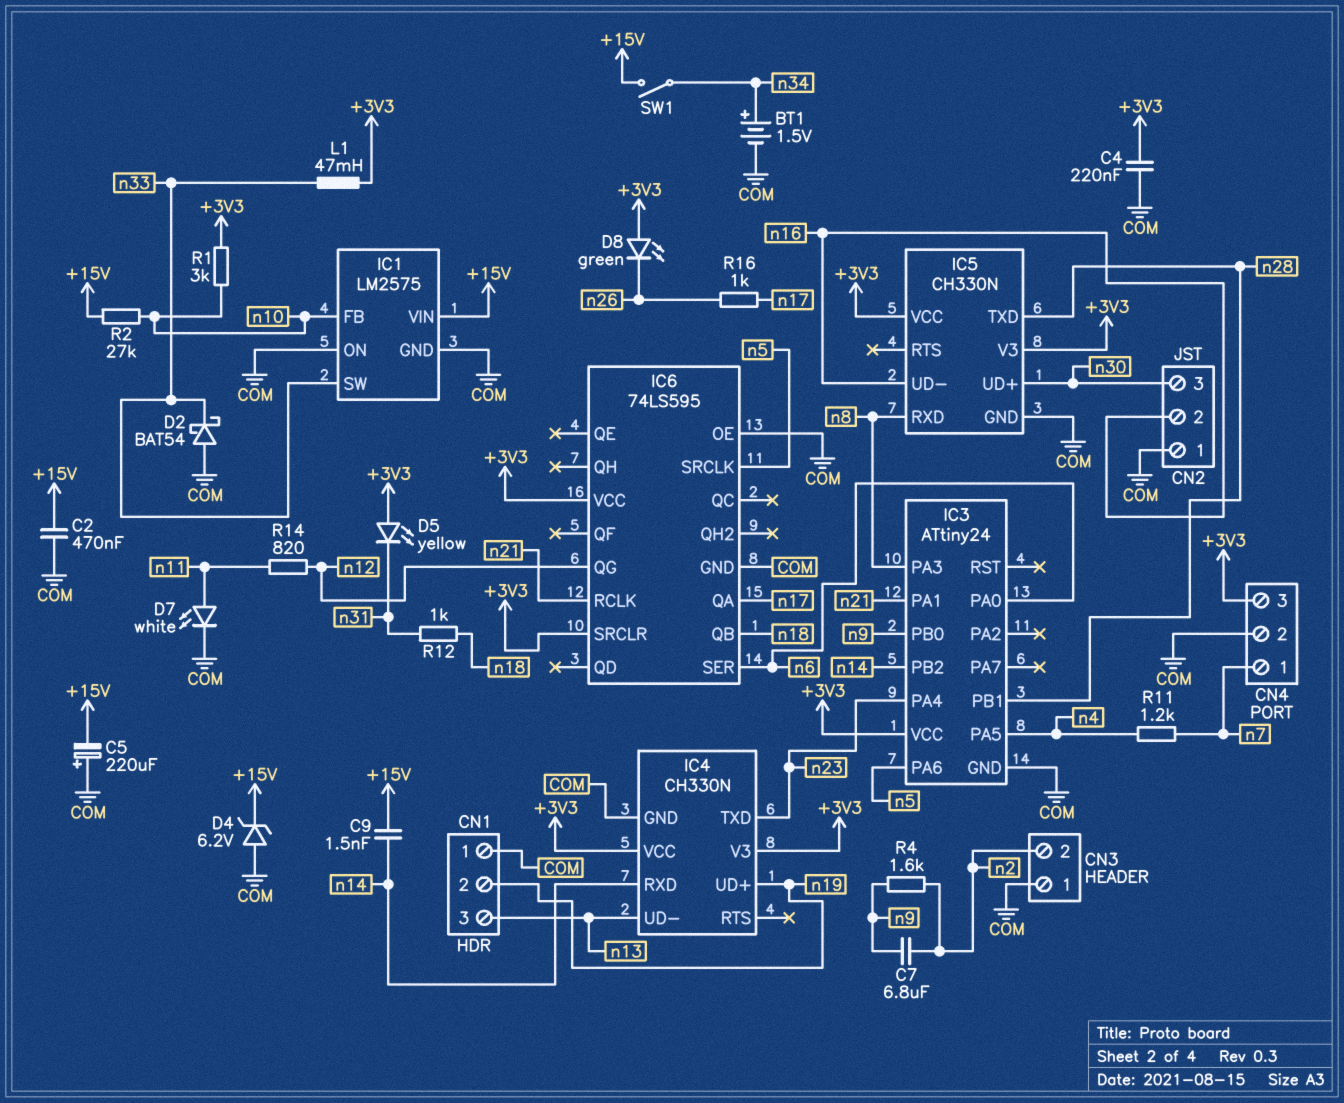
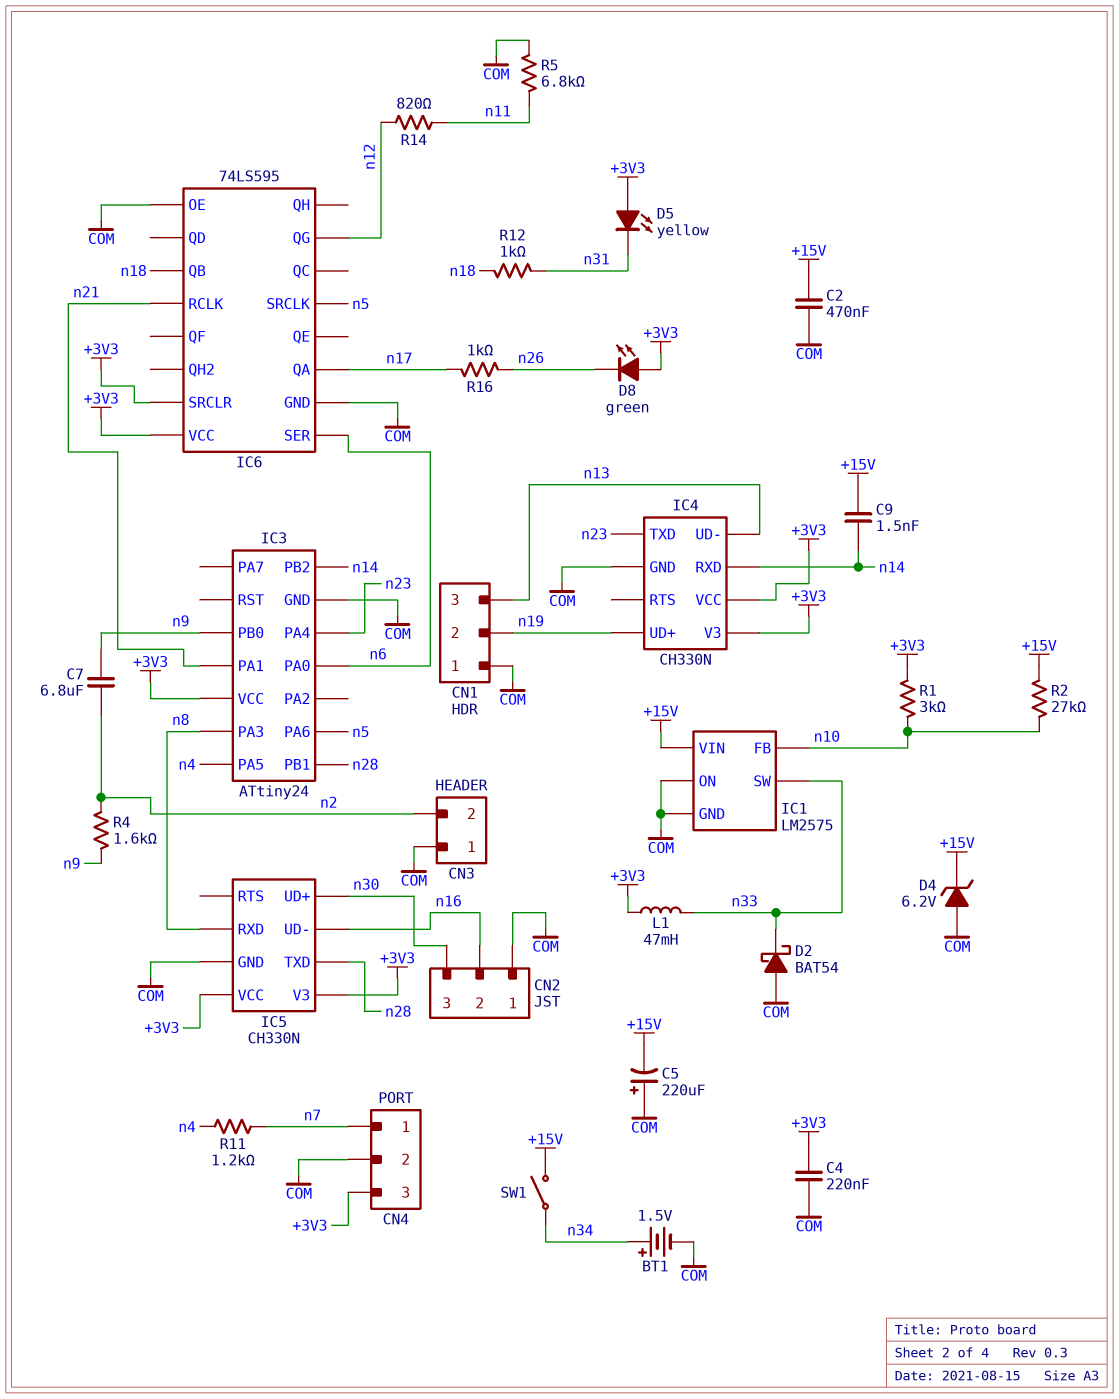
D7: LED white (A n11, K COM) -> none
R5: none -> 6.8k (COM, n11)

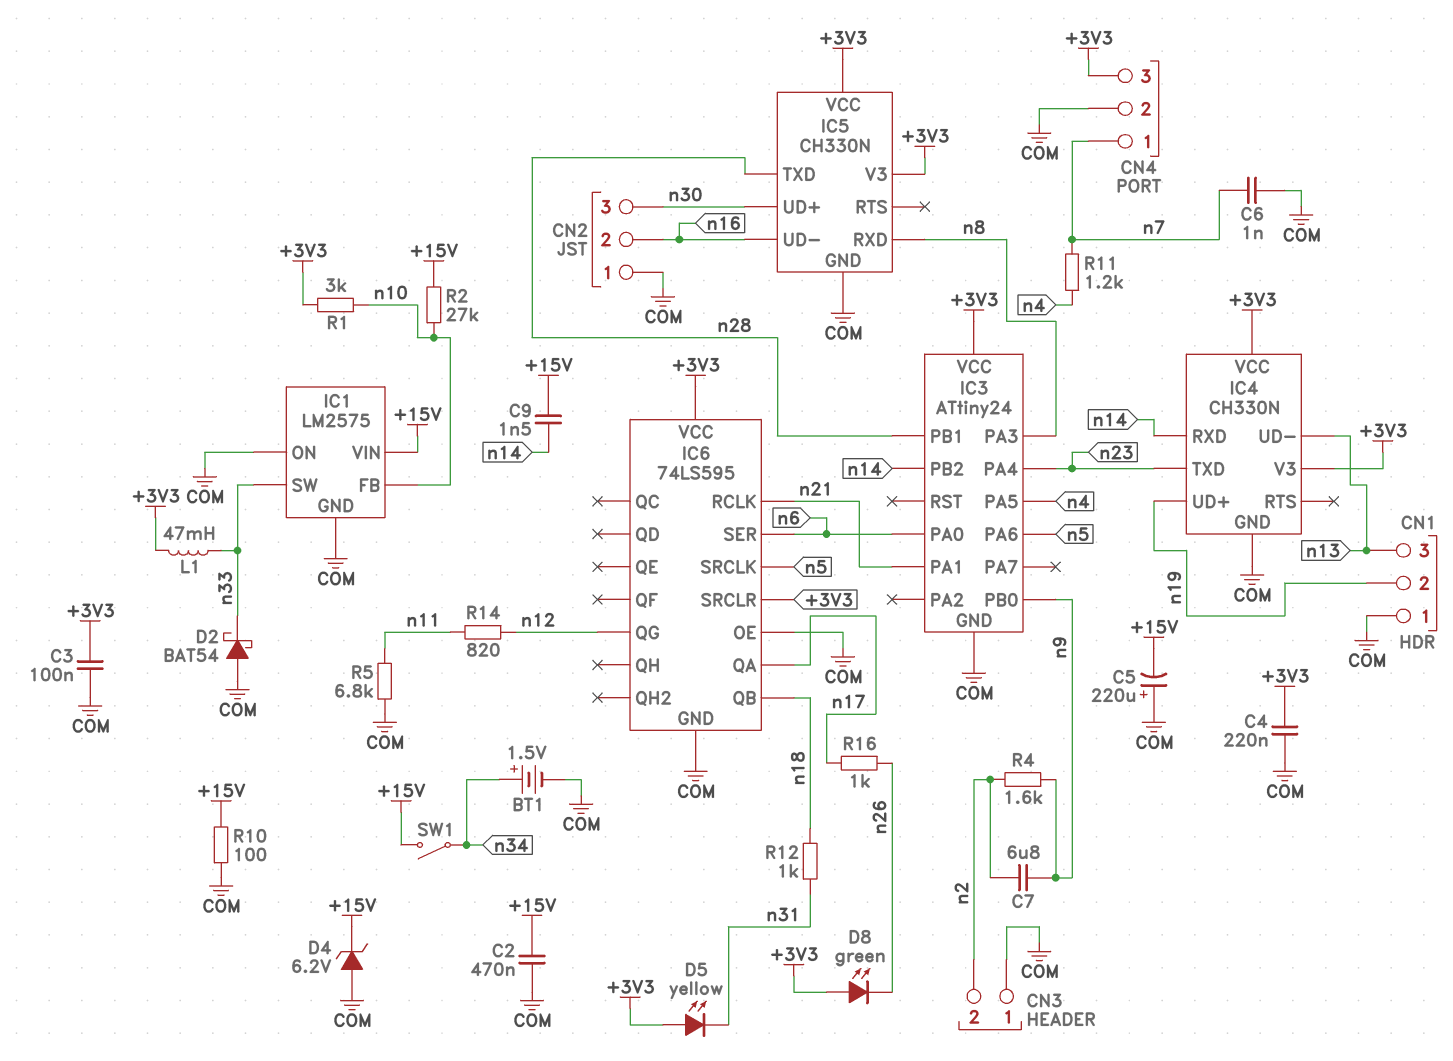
C3: none -> 100nF (+3V3, COM)
C6: none -> 1nF (COM, n7)
R10: none -> 100 (+15V, COM)

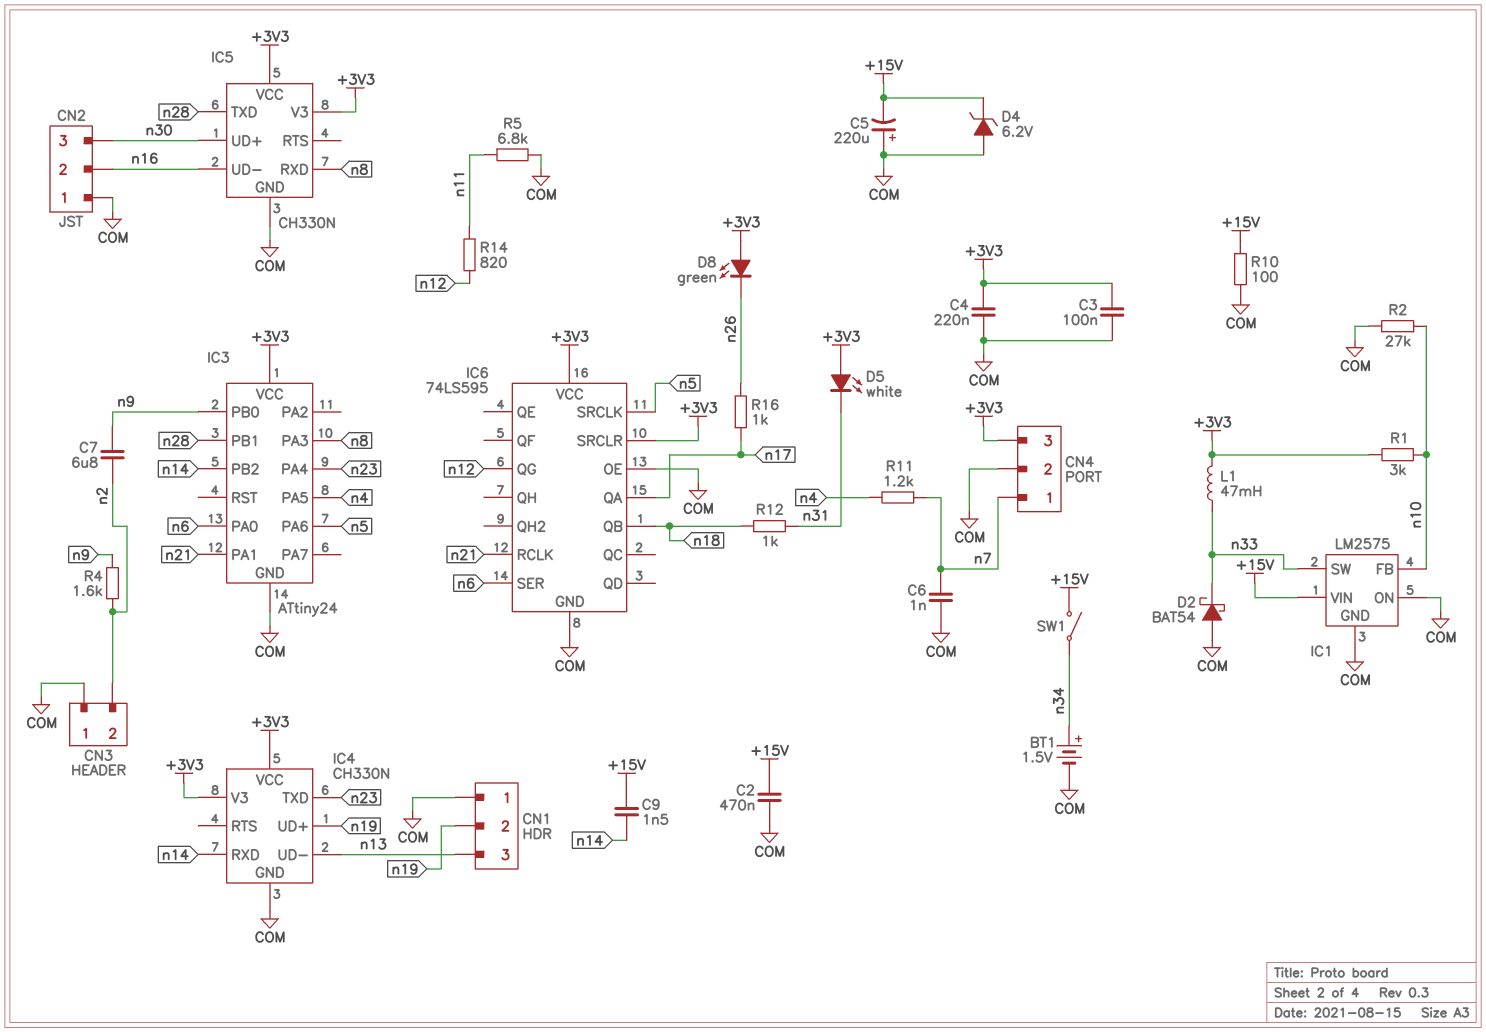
D5: LED yellow (A +3V3, K n31) -> LED white (A +3V3, K n31)
R2: 27k (+15V, n10) -> 27k (COM, n10)

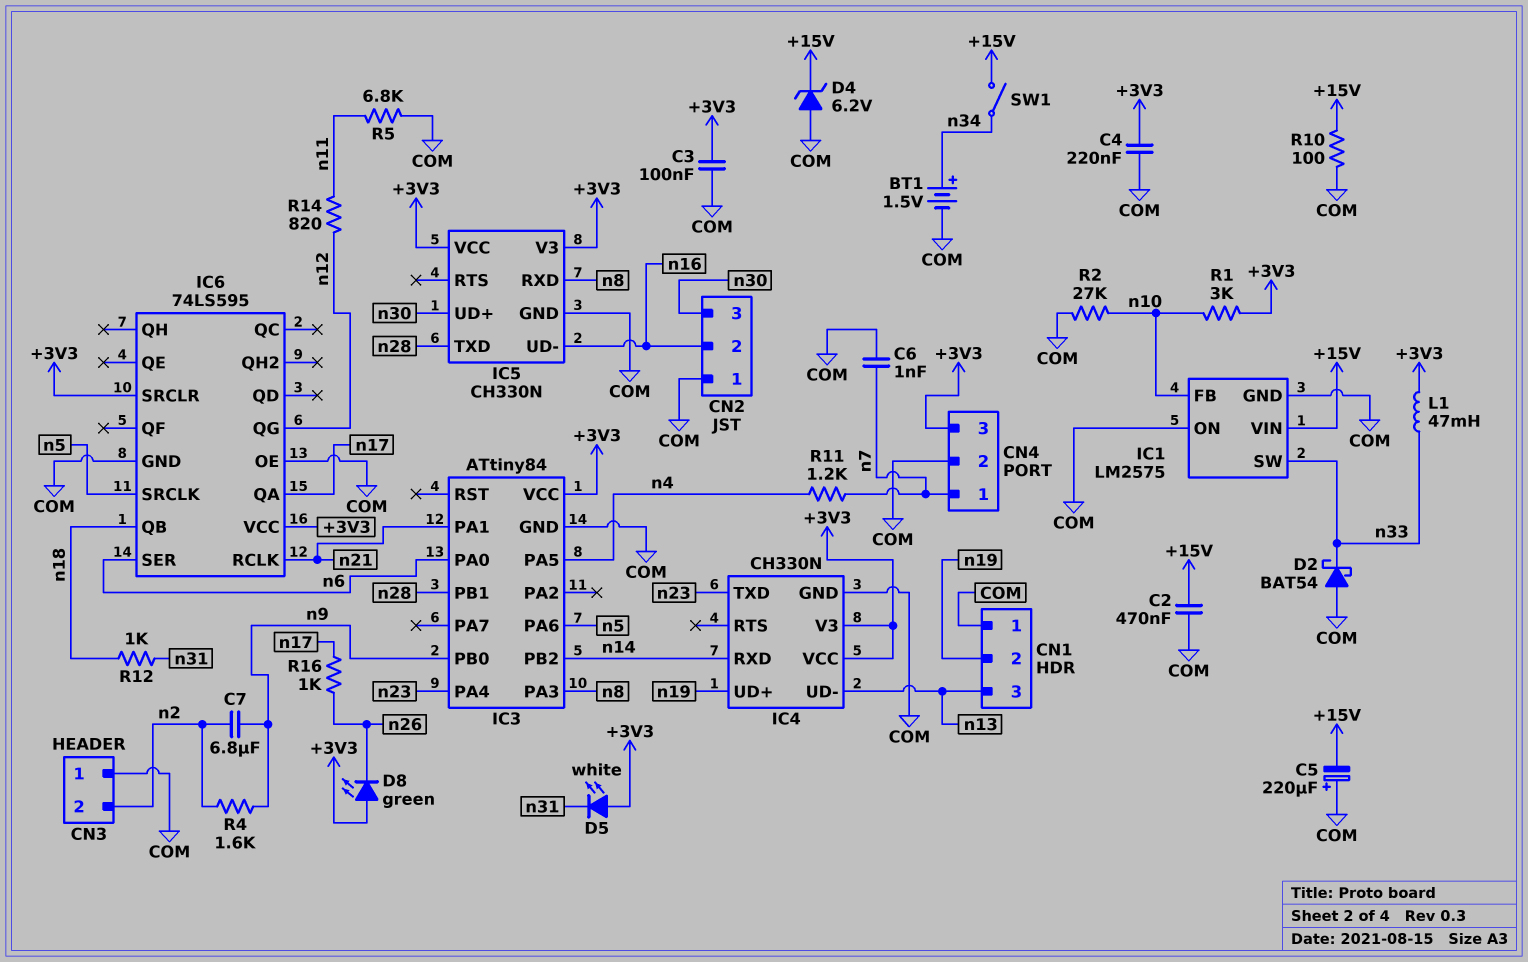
C9: 1.5nF (+15V, n14) -> none
IC3: ATtiny24 -> ATtiny84

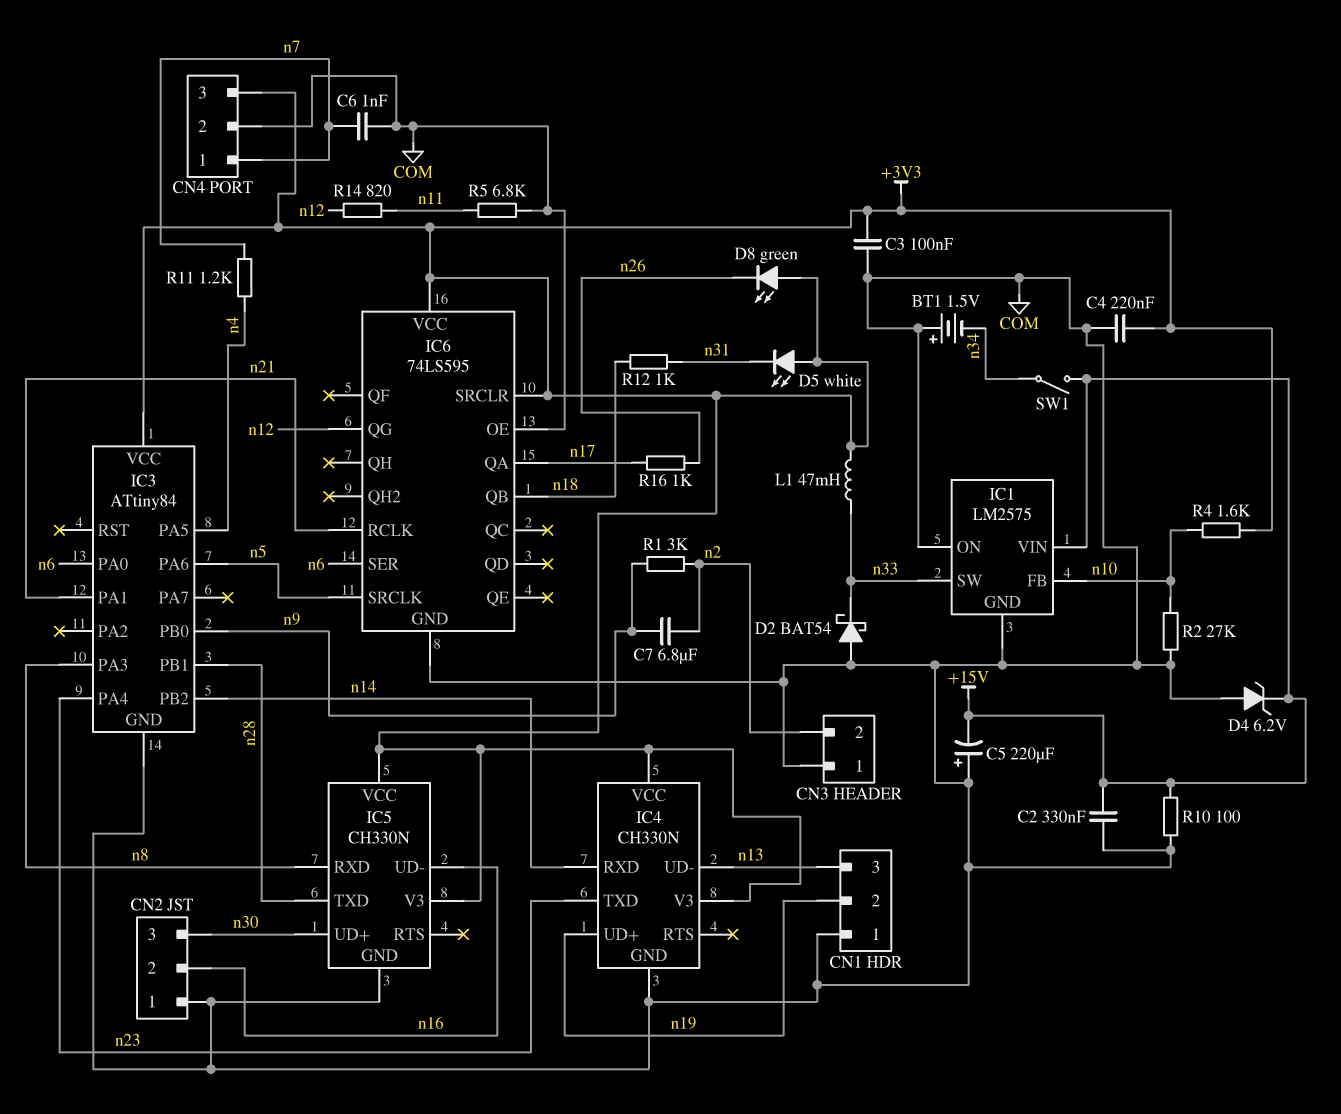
BT1: 1.5V (plus n34, minus COM) -> 1.5V (plus COM, minus n34)
C2: 470nF (+15V, COM) -> 330nF (+15V, COM)
R1: 3k (+3V3, n10) -> 3k (n2, n9)
R4: 1.6k (n2, n9) -> 1.6k (+3V3, n10)

